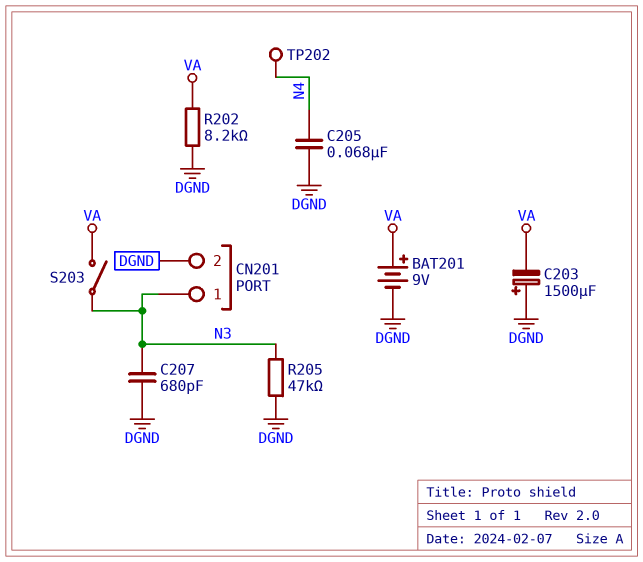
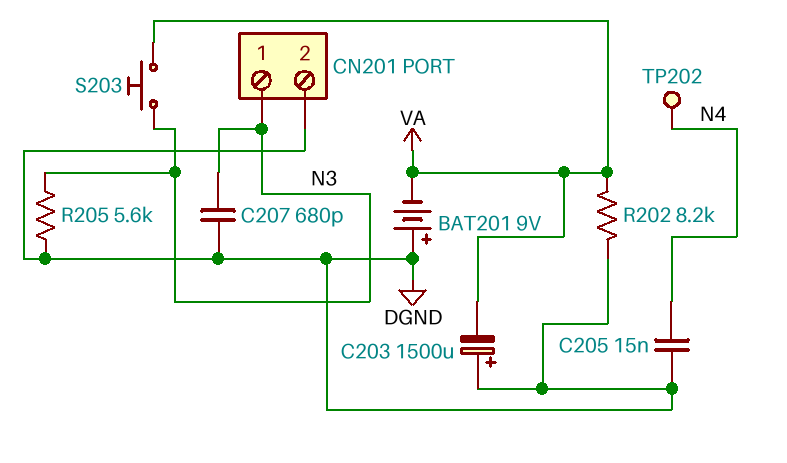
BAT201: 9V (plus VA, minus DGND) -> 9V (plus DGND, minus VA)
C205: 68nF (DGND, N4) -> 15nF (DGND, N4)
R205: 47k (DGND, N3) -> 5.6k (DGND, N3)
S203: switch (N3, VA) -> button (N3, VA)

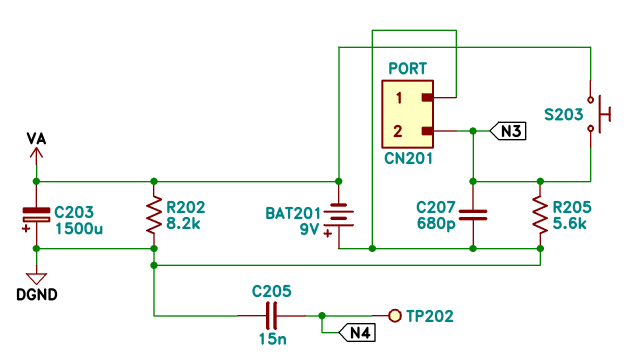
CN201 pin 1: N3 -> DGND
CN201 pin 2: DGND -> N3

